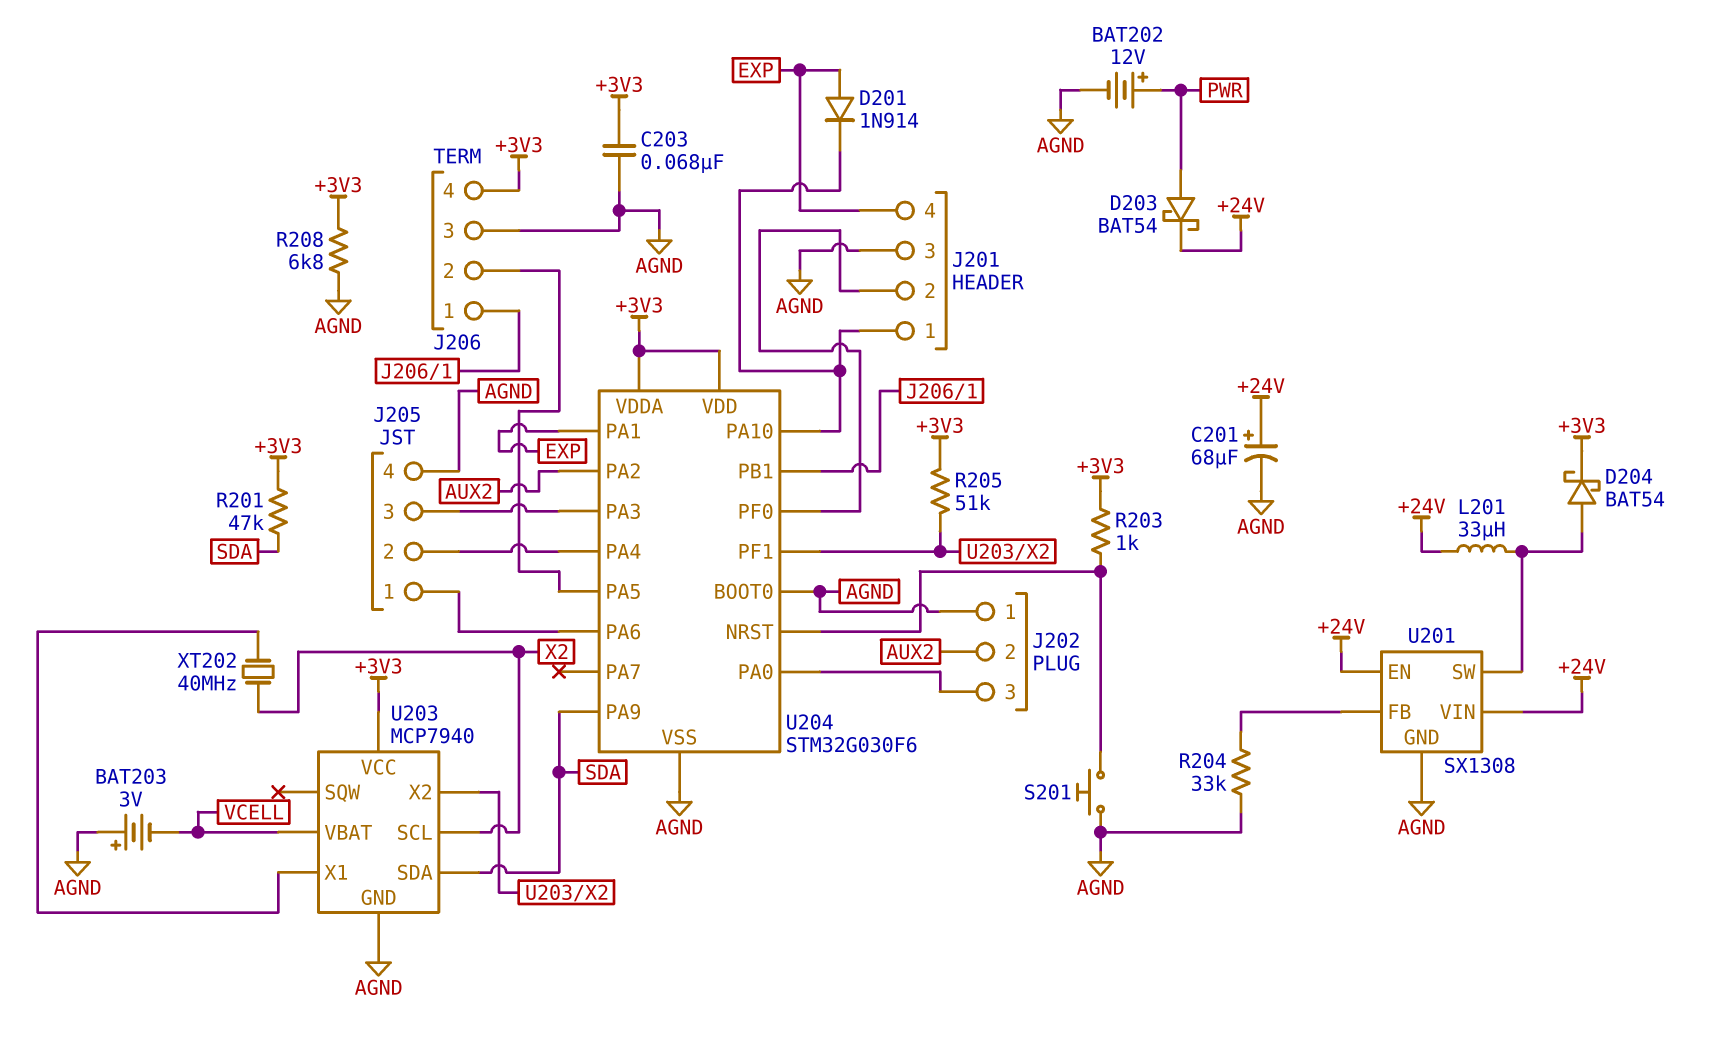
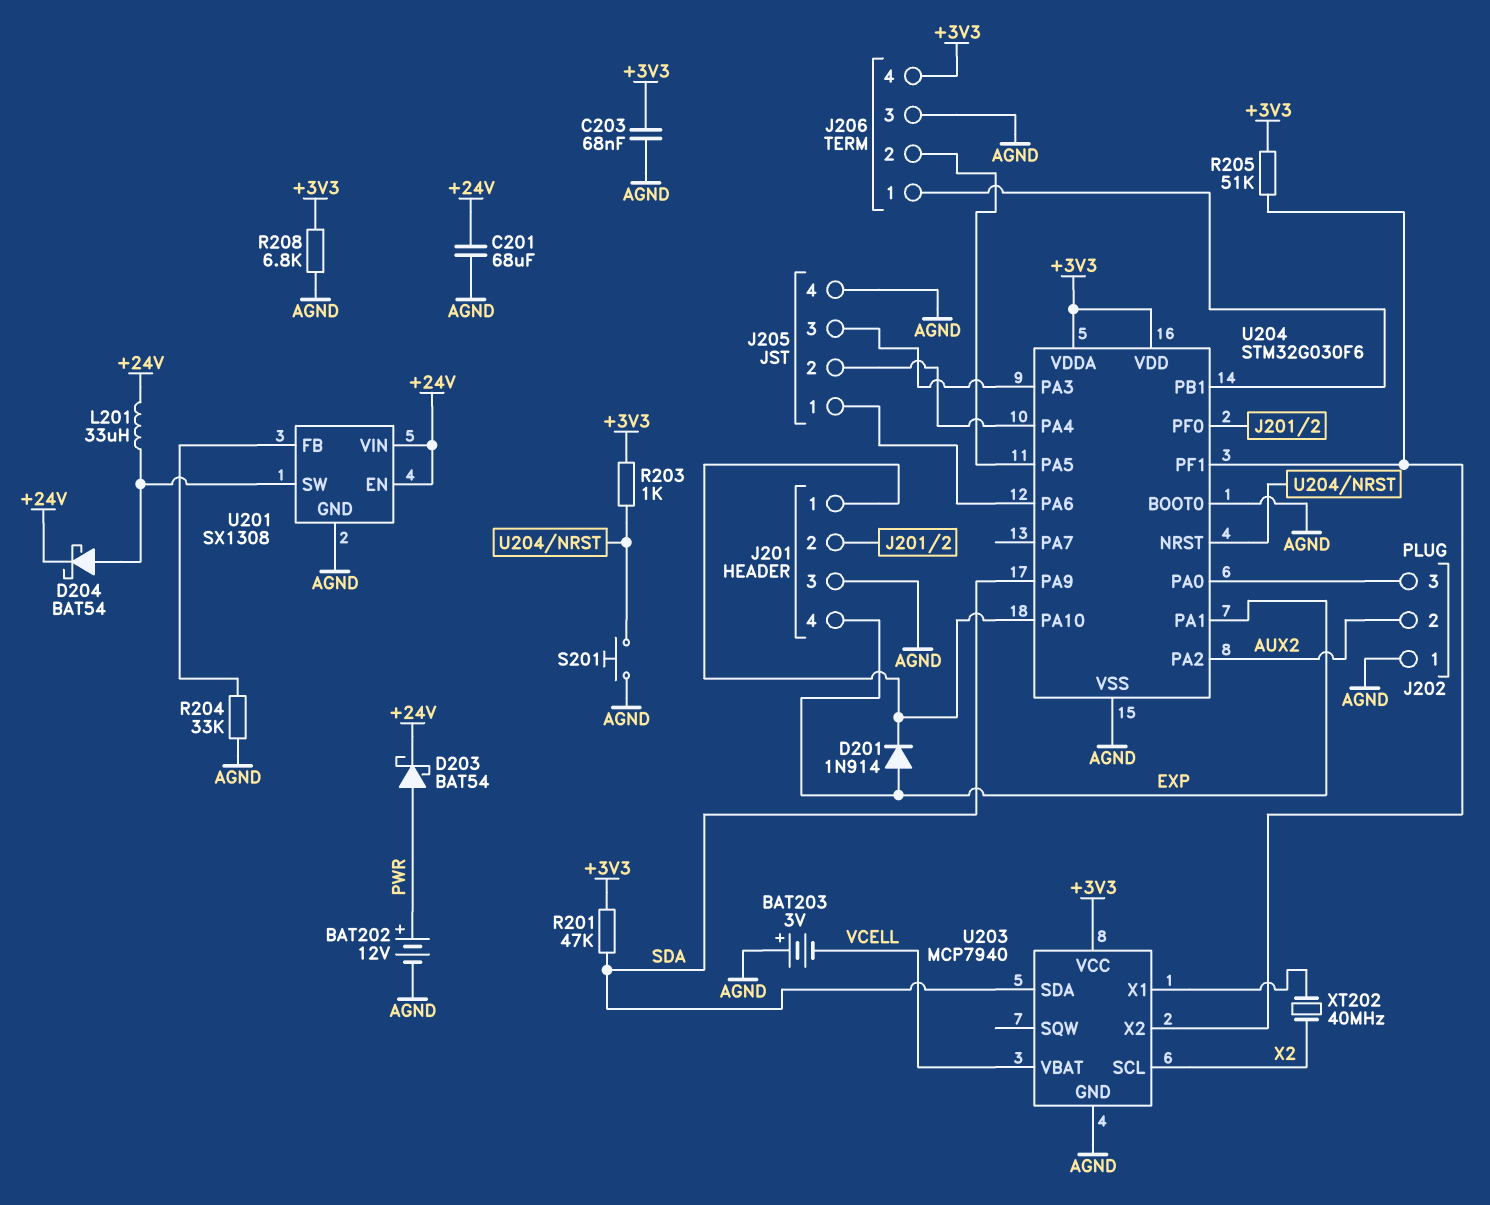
C201: 68uF (plus +24V, minus AGND) -> 68uF (+24V, AGND)
D204: schottky BAT54 (A U201/SW, K +3V3) -> schottky BAT54 (A U201/SW, K +24V)

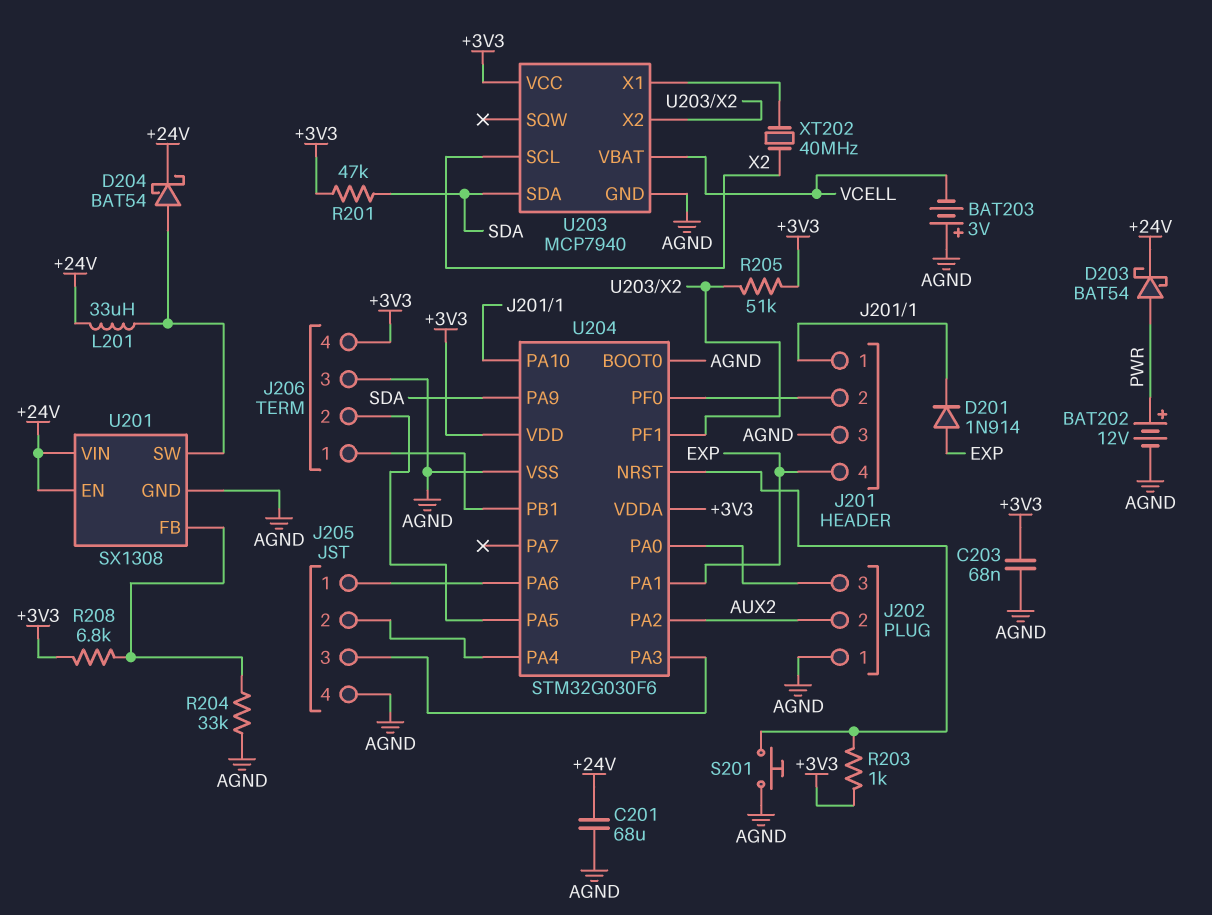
R208: 6.8k (+3V3, AGND) -> 6.8k (+3V3, U201/FB)

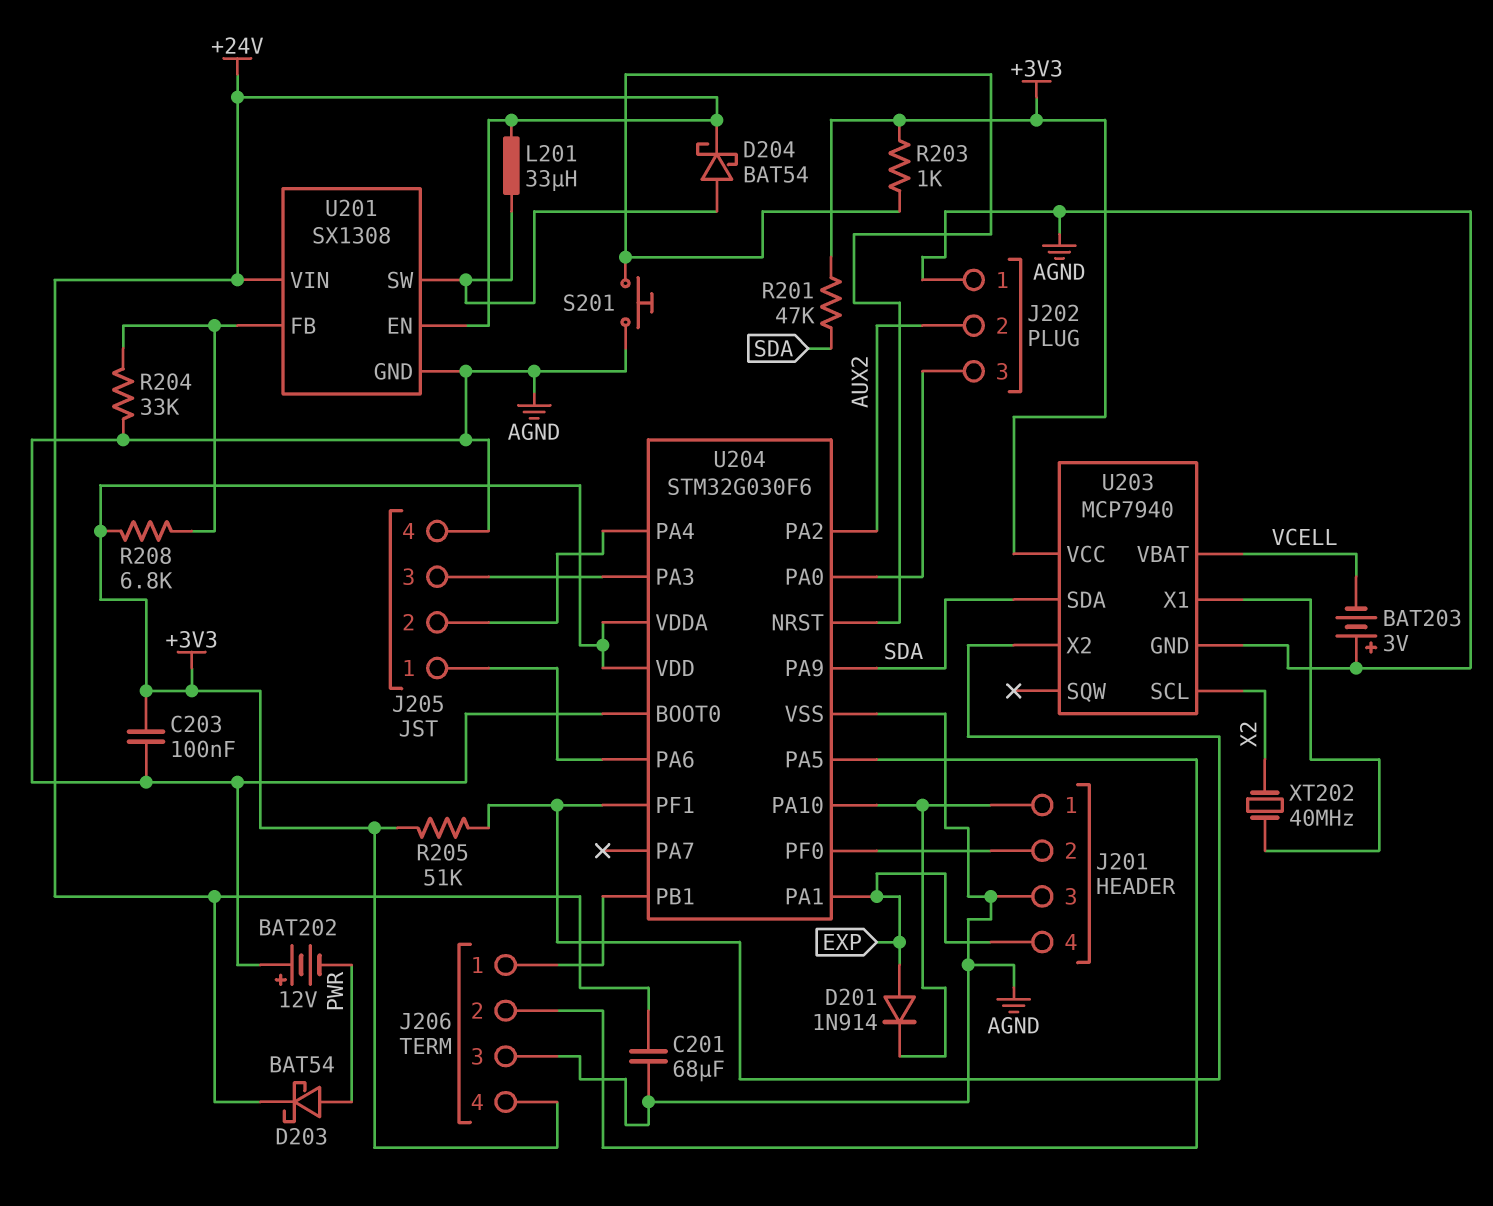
BAT202: 12V (plus PWR, minus AGND) -> 12V (plus AGND, minus PWR)
C203: 68nF (+3V3, AGND) -> 100nF (+3V3, AGND)

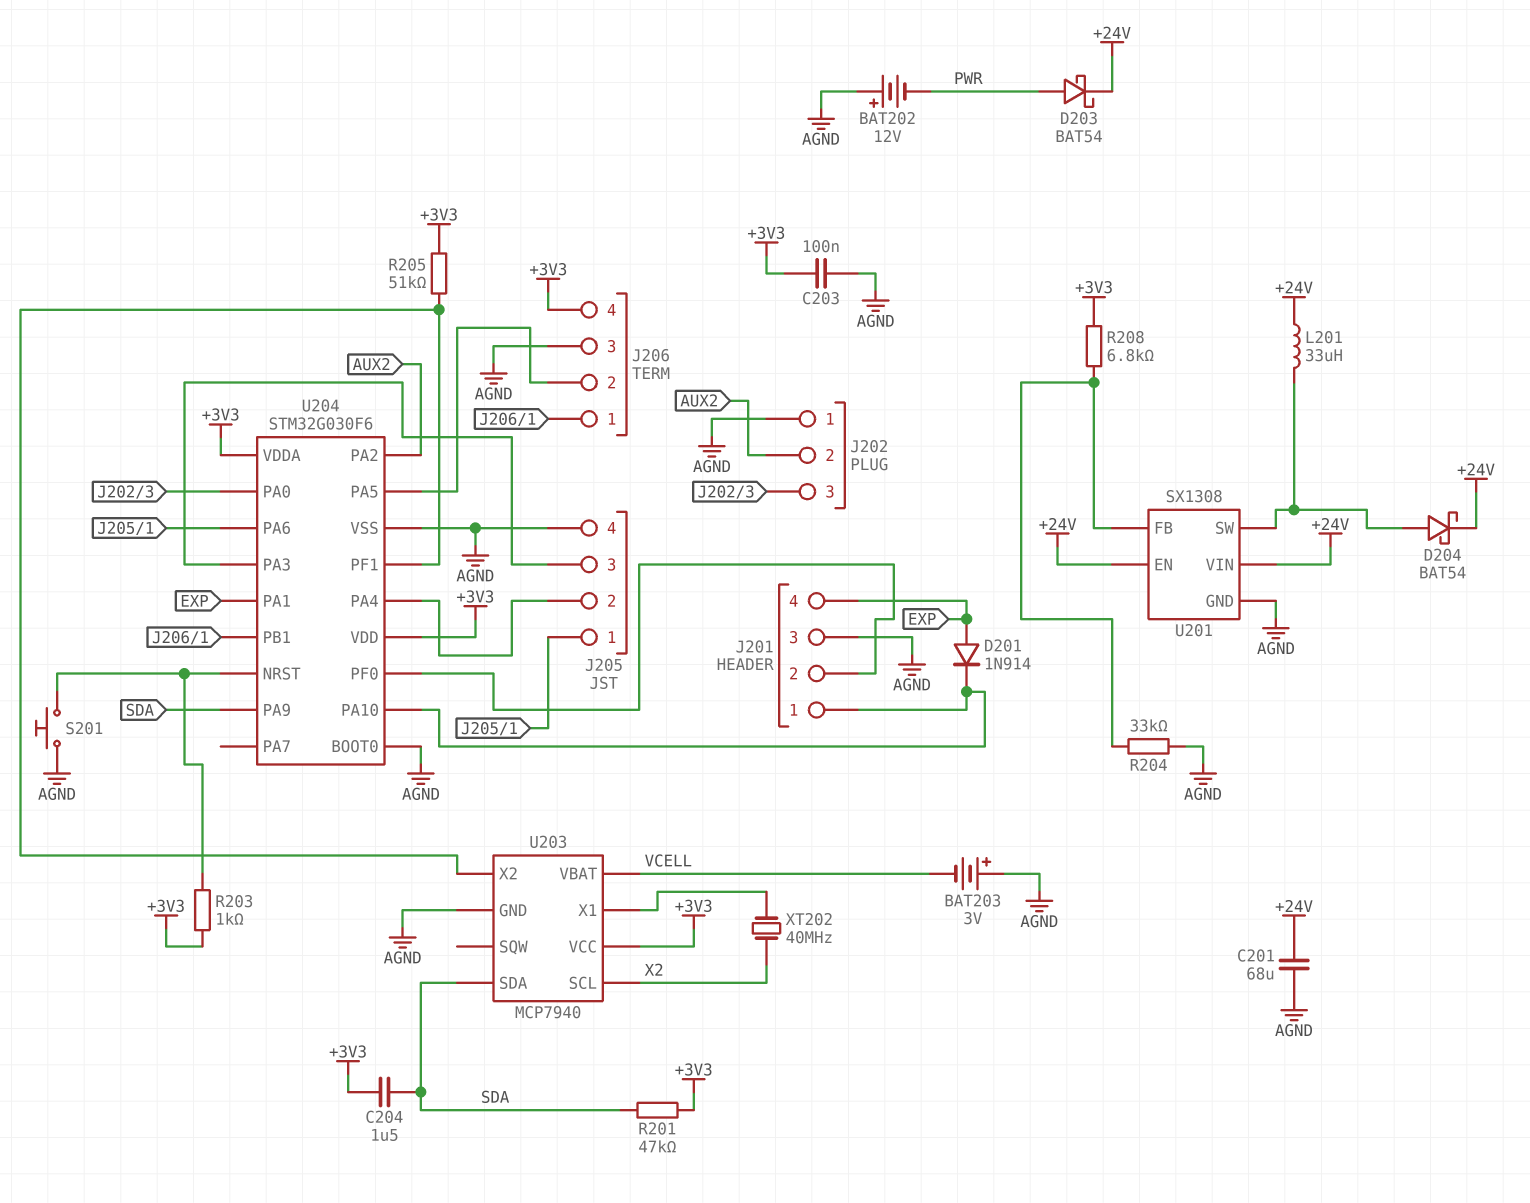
C204: none -> 1.5uF (+3V3, SDA)

